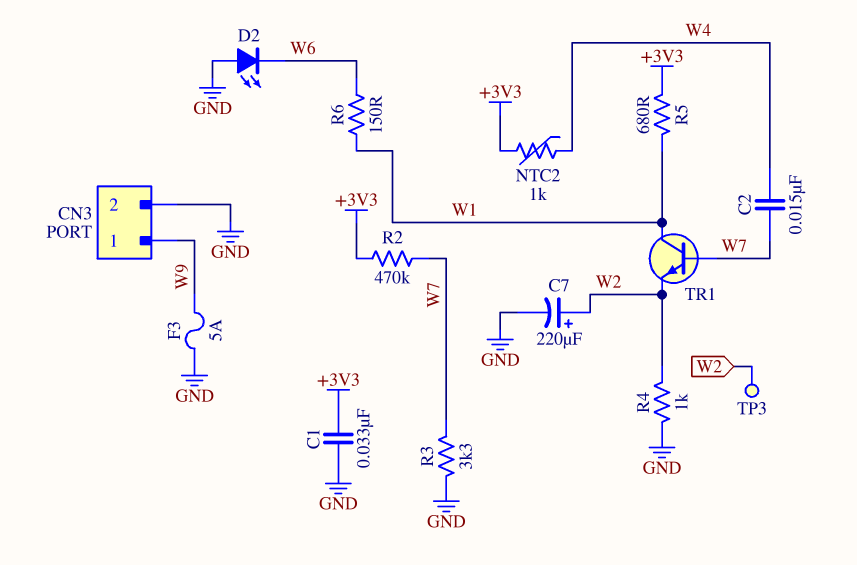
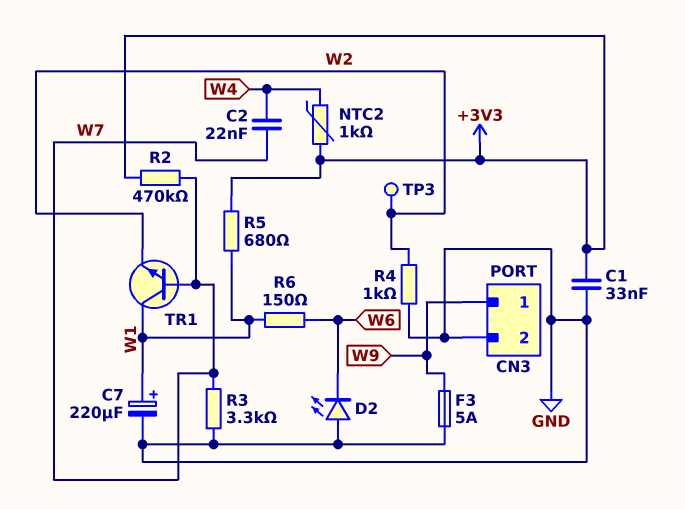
C2: 15nF (W4, W7) -> 22nF (W4, W7)
C7: 220uF (plus W2, minus GND) -> 220uF (plus W1, minus GND)

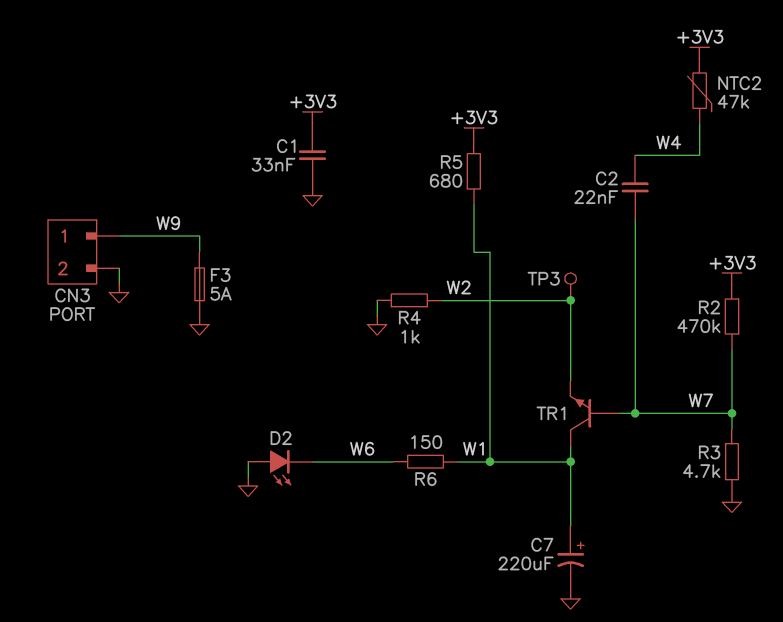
NTC2: 1k (+3V3, W4) -> 47k (+3V3, W4)
R3: 3.3k (GND, W7) -> 4.7k (GND, W7)

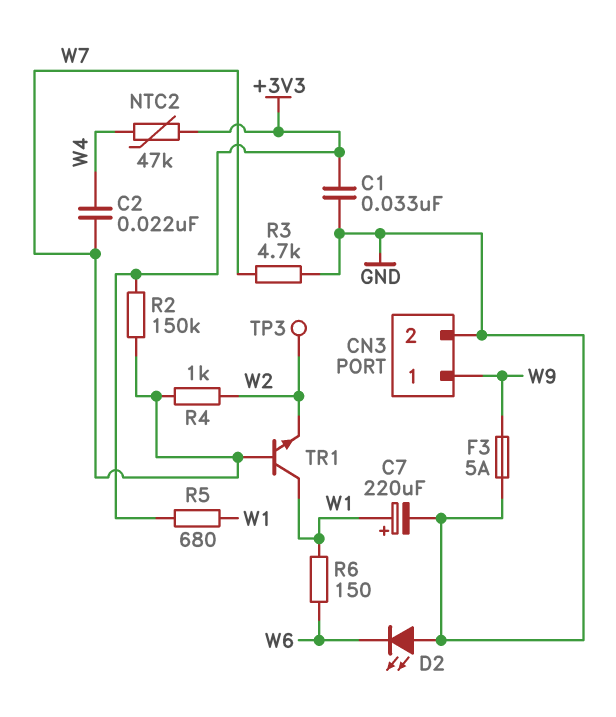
R2: 470k (+3V3, W7) -> 150k (+3V3, W7)
R4: 1k (GND, W2) -> 1k (W2, W7)

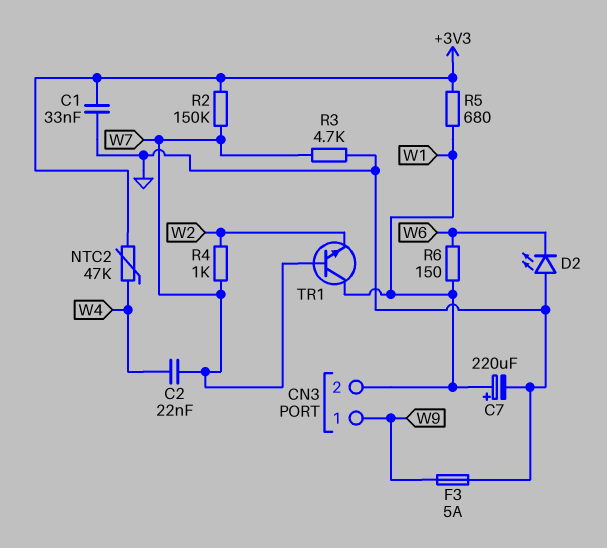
CN3 pin 2: GND -> W1
TP3: test point (W2) -> none

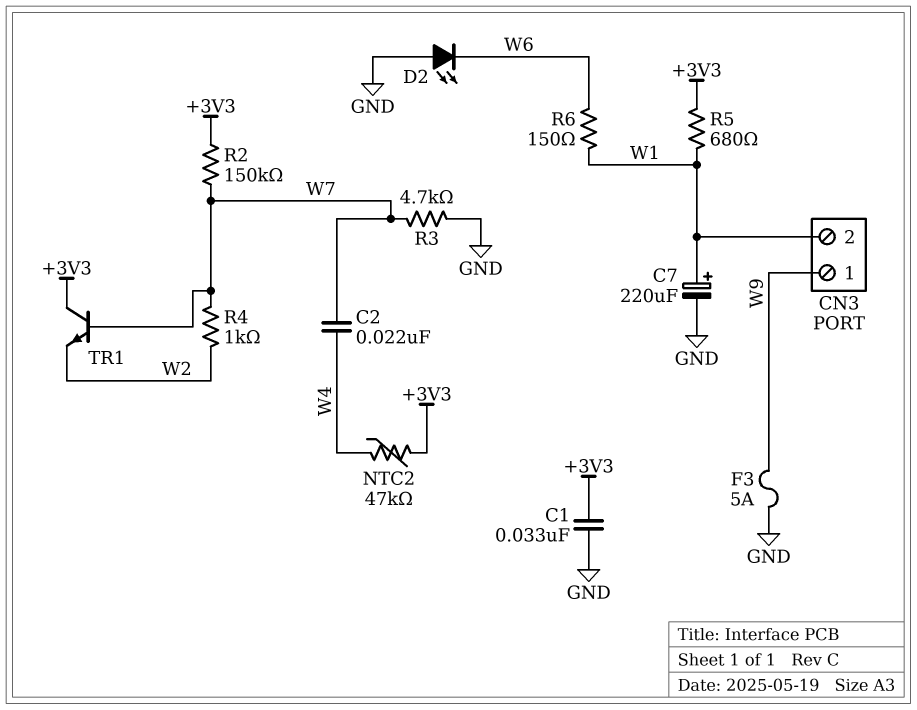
TR1: NPN (B W7, C W1, E W2) -> NPN (B W7, C +3V3, E W2)

